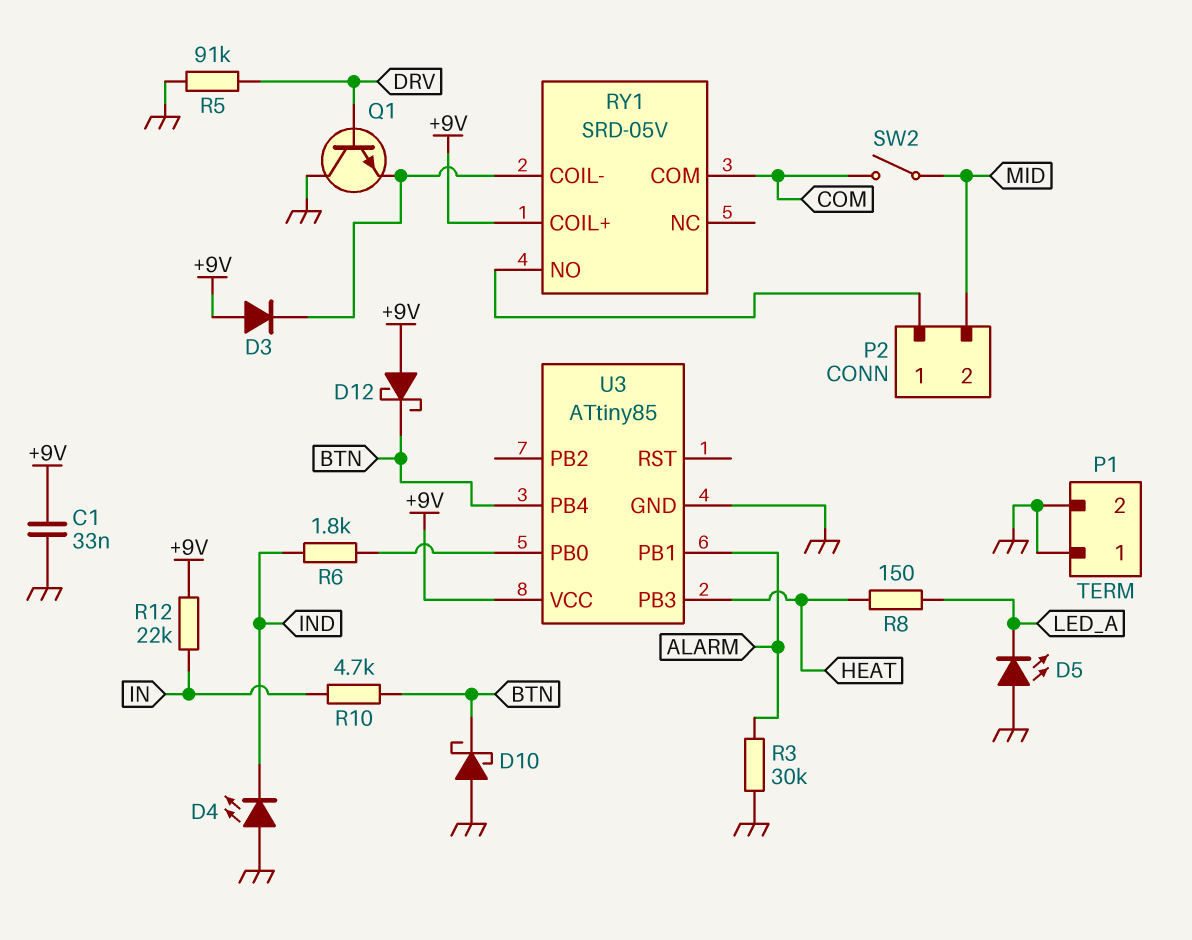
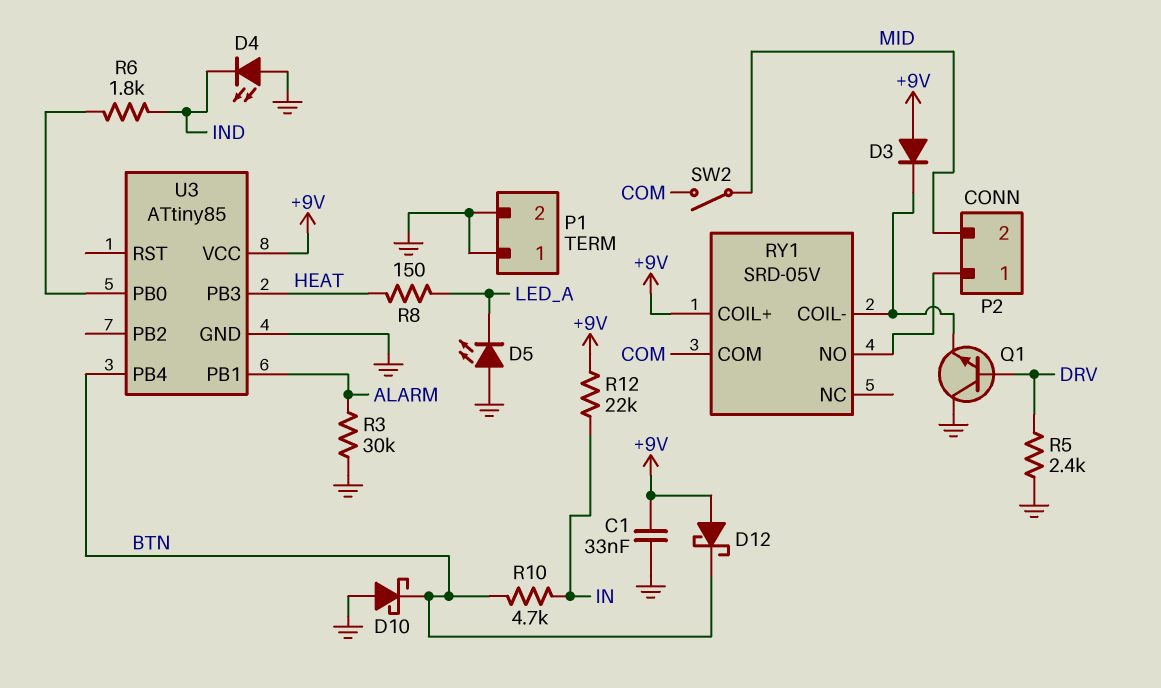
R5: 91k (DRV, GND) -> 2.4k (DRV, GND)

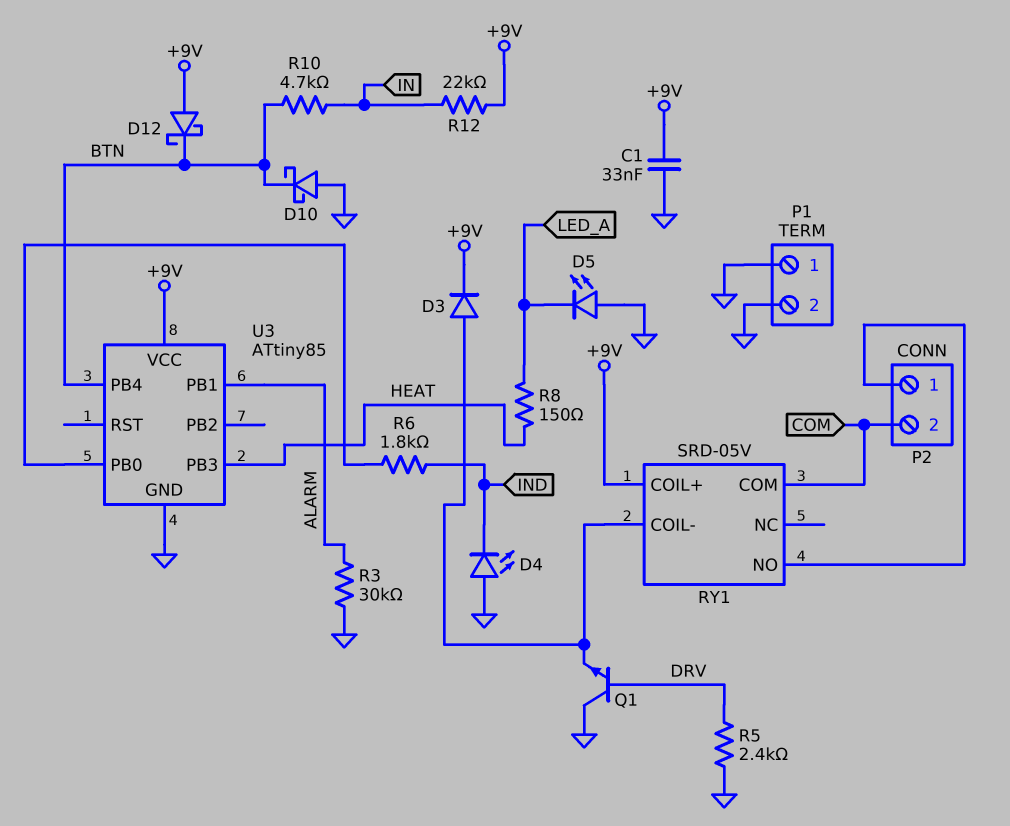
D3: diode (A +9V, K RY1/COIL-) -> diode (A RY1/COIL-, K +9V)
P2 pin 2: MID -> COM
SW2: switch (COM, MID) -> none

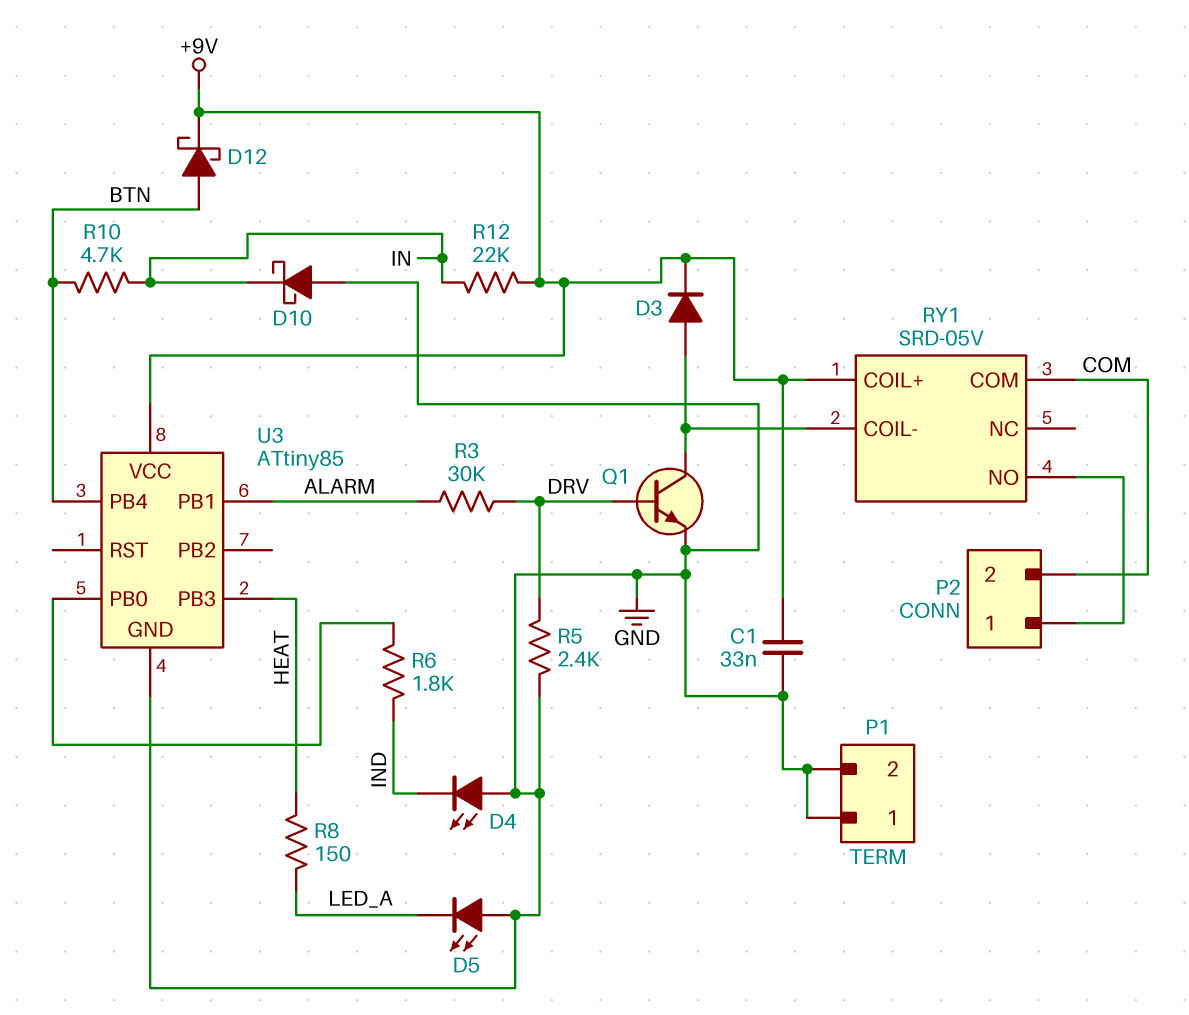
D10: schottky (A GND, K BTN) -> schottky (A GND, K IN)
D12: schottky (A +9V, K BTN) -> schottky (A BTN, K +9V)
Q1: NPN (B DRV, C GND, E RY1/COIL-) -> NPN (B DRV, C RY1/COIL-, E GND)
R3: 30k (ALARM, GND) -> 30k (ALARM, DRV)

